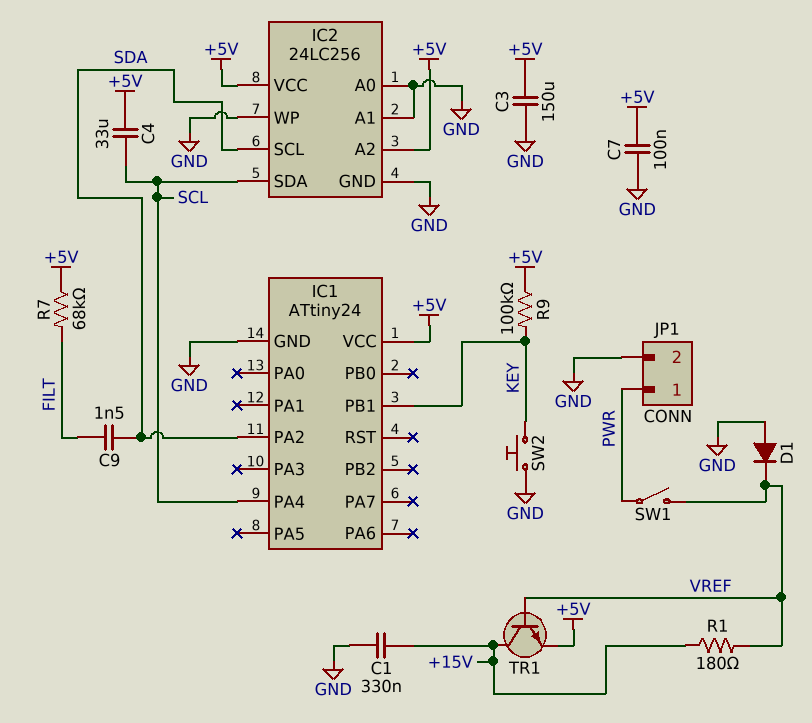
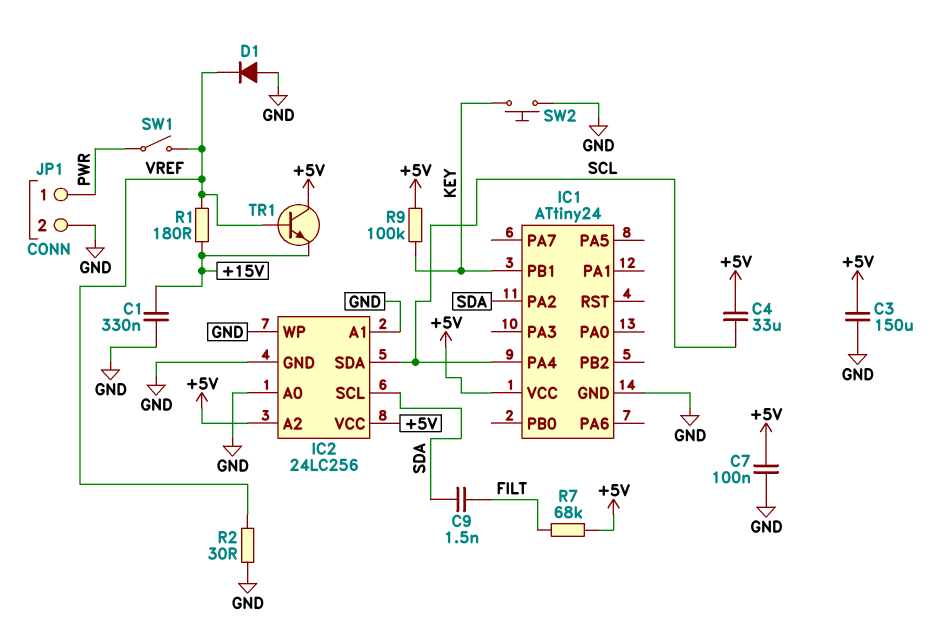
R2: none -> 30 (GND, VREF)
TR1: NPN (B VREF, C +15V, E +5V) -> NPN (B VREF, C +5V, E +15V)

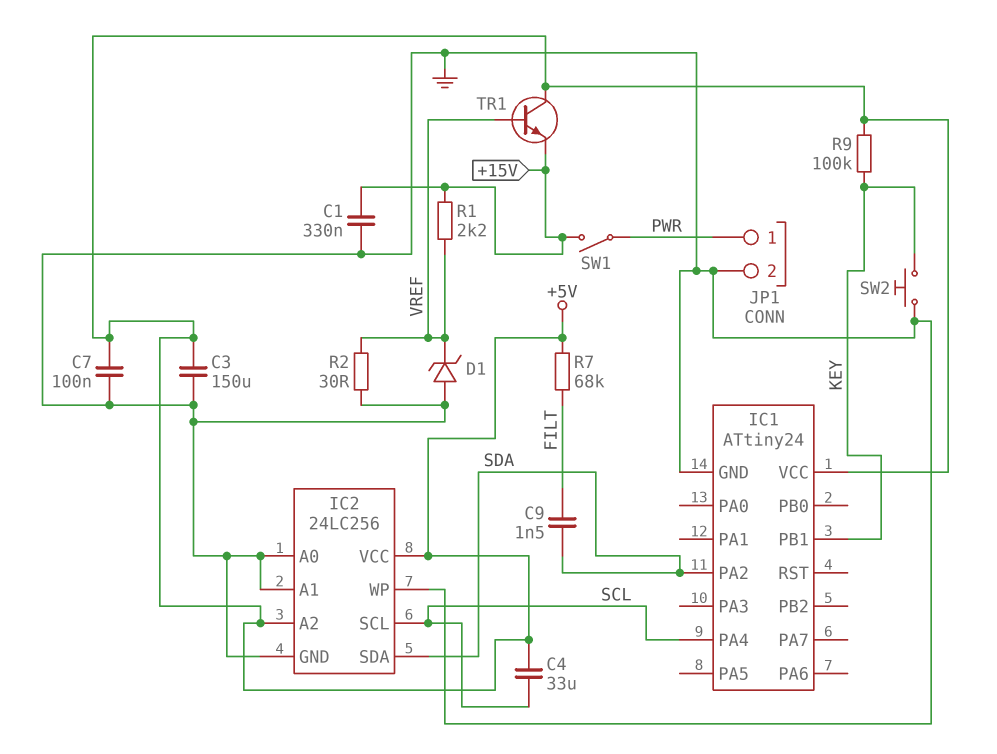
D1: diode (A GND, K VREF) -> zener (A GND, K VREF)
IC2 pin SCL: SDA -> SCL
IC2 pin SDA: SCL -> SDA
R1: 180 (+15V, VREF) -> 2.2k (+15V, VREF)
SW1: switch (PWR, VREF) -> switch (+15V, PWR)

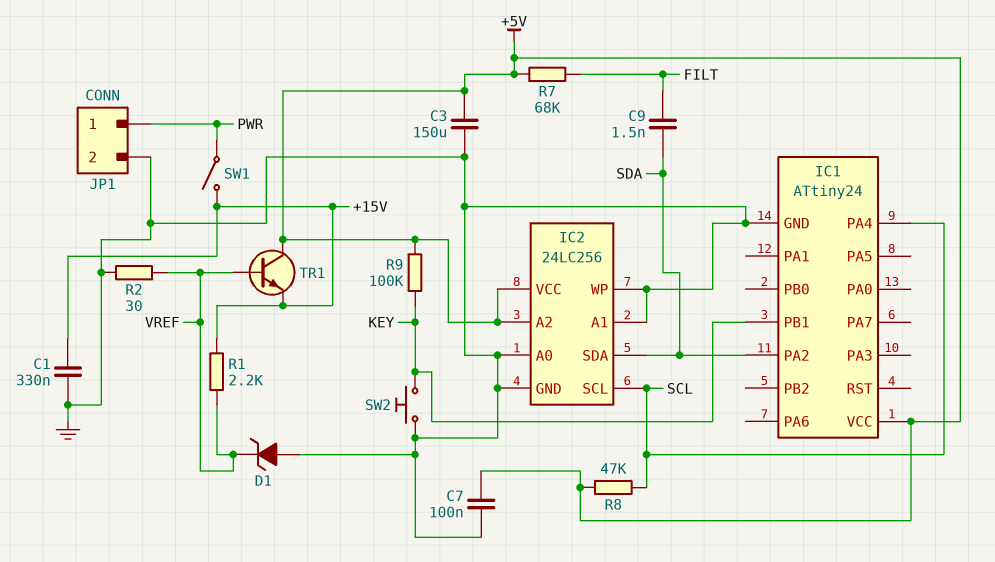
C4: 33uF (+5V, SCL) -> none
R8: none -> 47k (+5V, SCL)

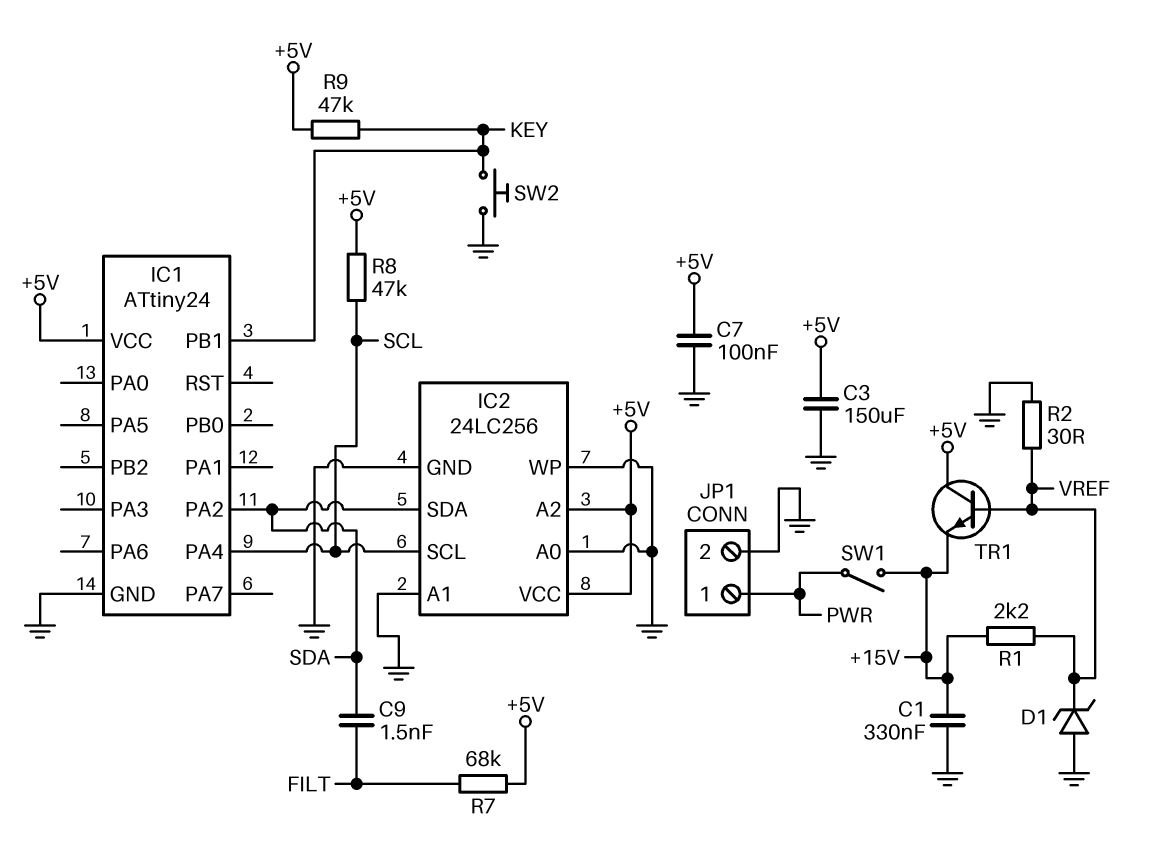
R9: 100k (+5V, KEY) -> 47k (+5V, KEY)

